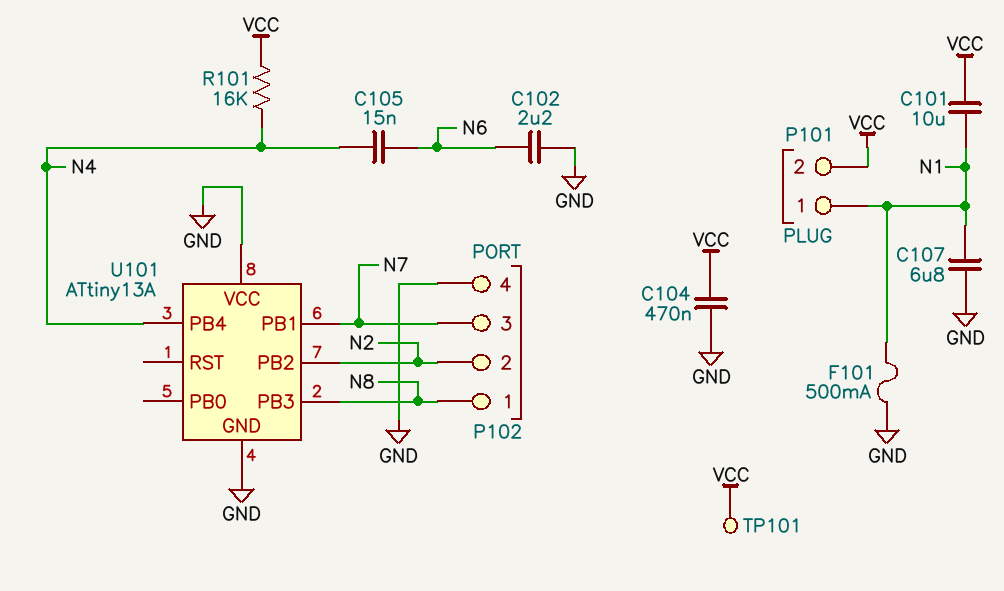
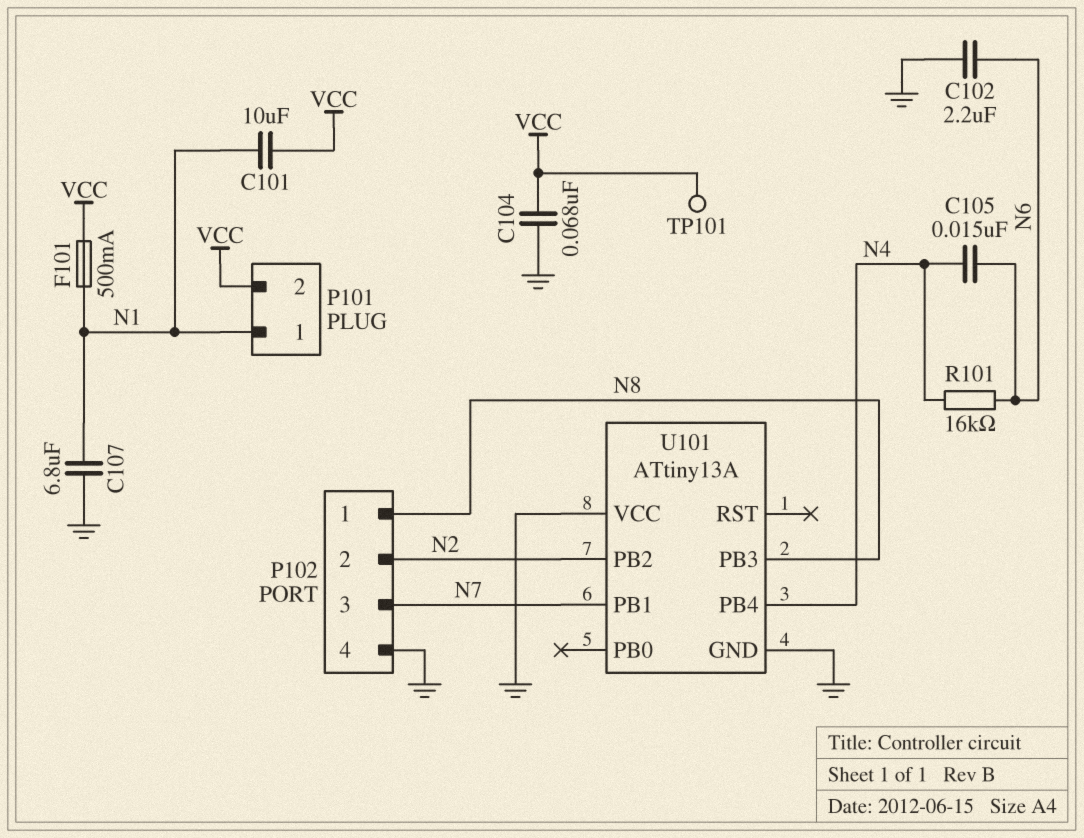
C104: 470nF (GND, VCC) -> 68nF (GND, VCC)
F101: 500mA (GND, N1) -> 500mA (N1, VCC)
R101: 16k (N4, VCC) -> 16k (N4, N6)

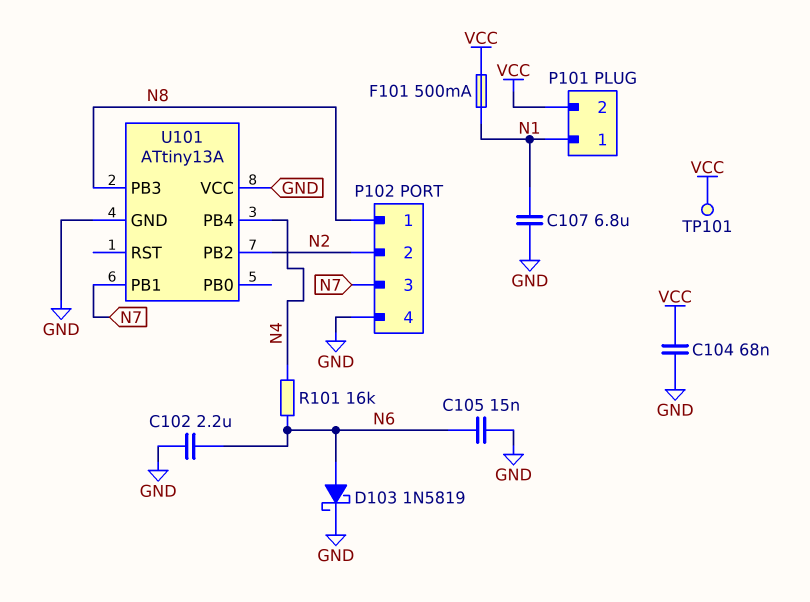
C101: 10uF (N1, VCC) -> none
C105: 15nF (N4, N6) -> 15nF (GND, N6)
D103: none -> schottky 1N5819 (A N6, K GND)

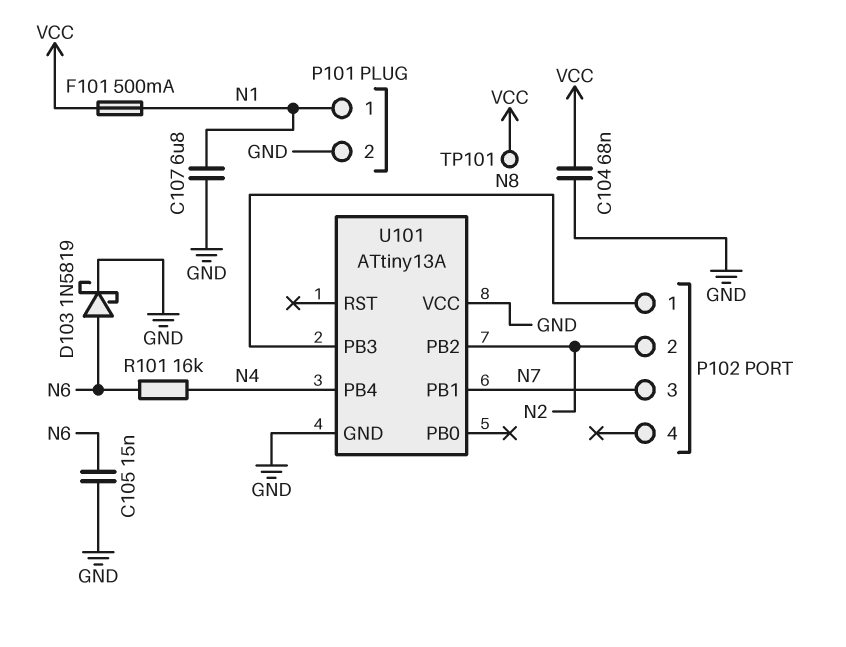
C102: 2.2uF (GND, N6) -> none
P101 pin 2: VCC -> GND
P102 pin 4: GND -> none

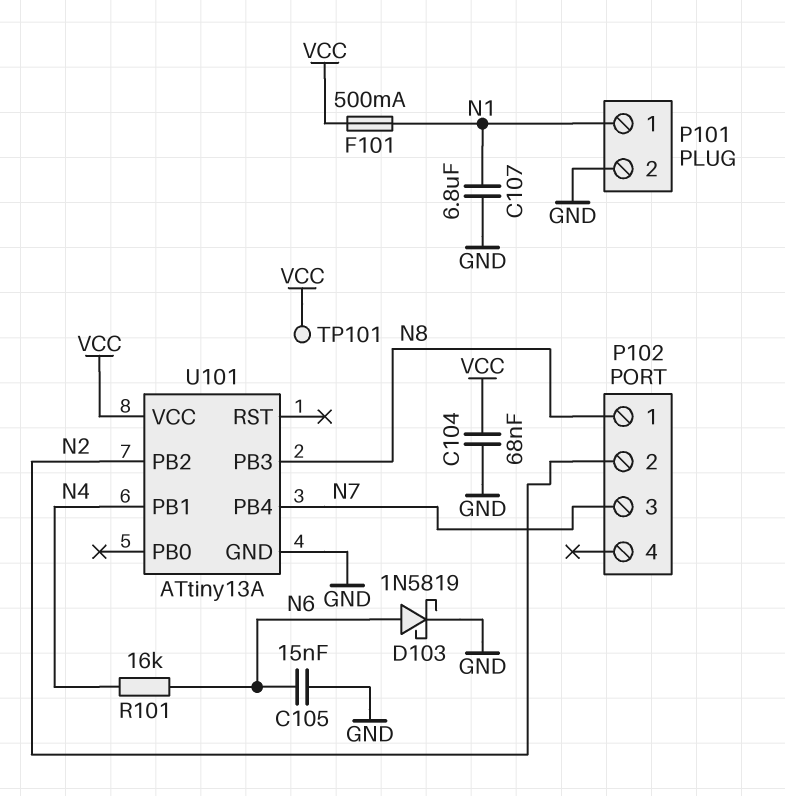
U101 pin PB1: N7 -> N4
U101 pin PB4: N4 -> N7
U101 pin VCC: GND -> VCC

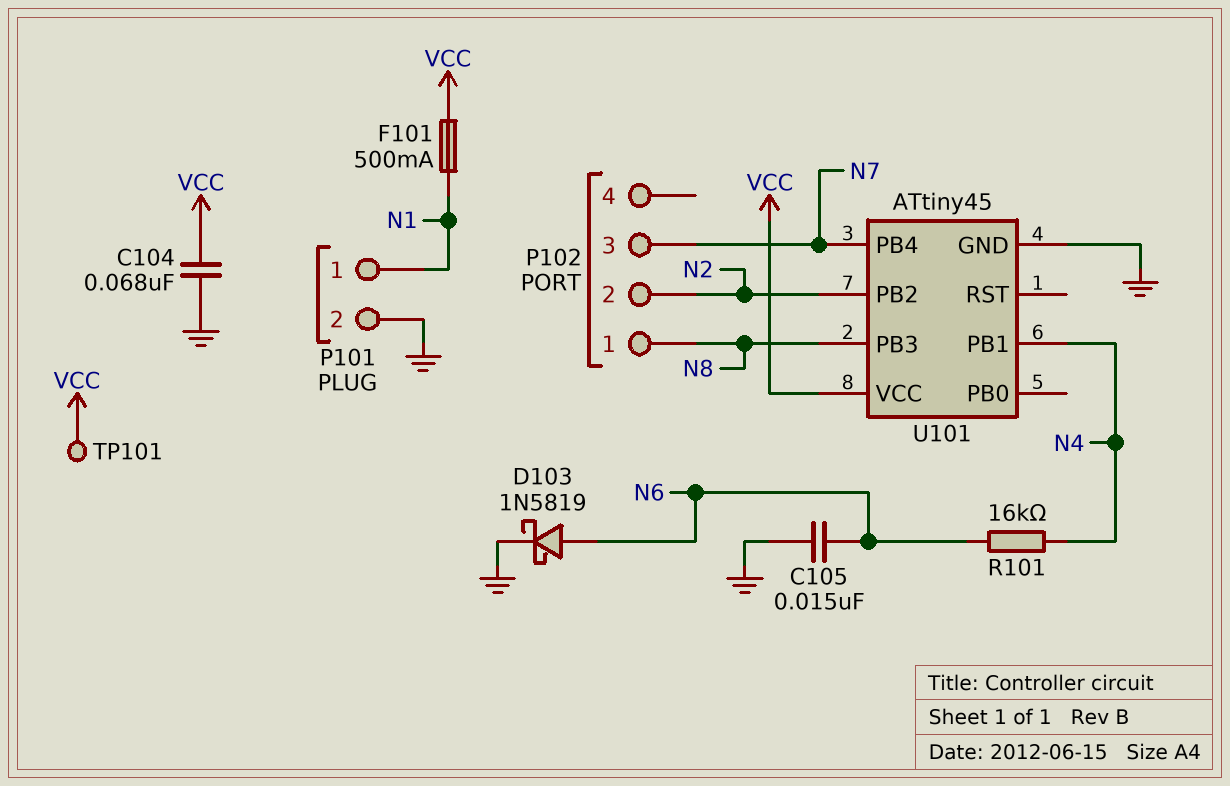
C107: 6.8uF (GND, N1) -> none
U101: ATtiny13A -> ATtiny45

